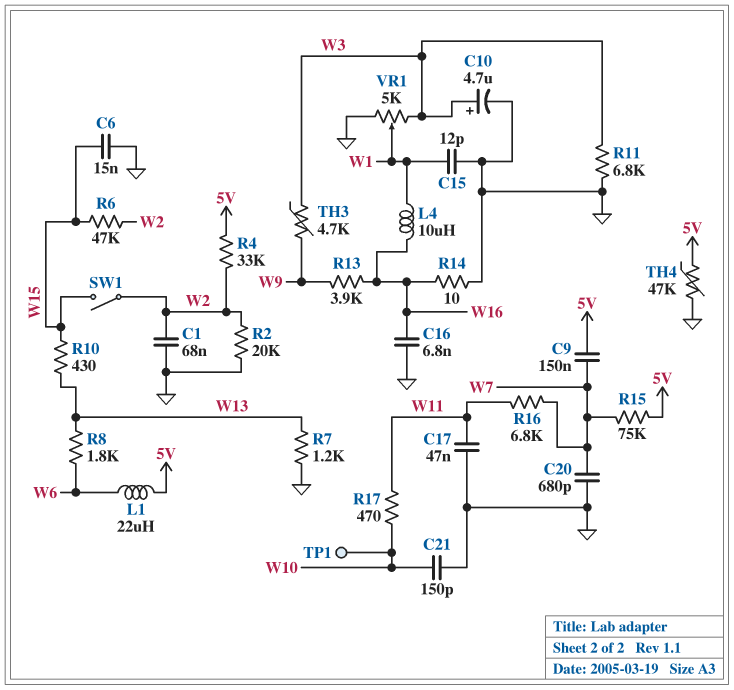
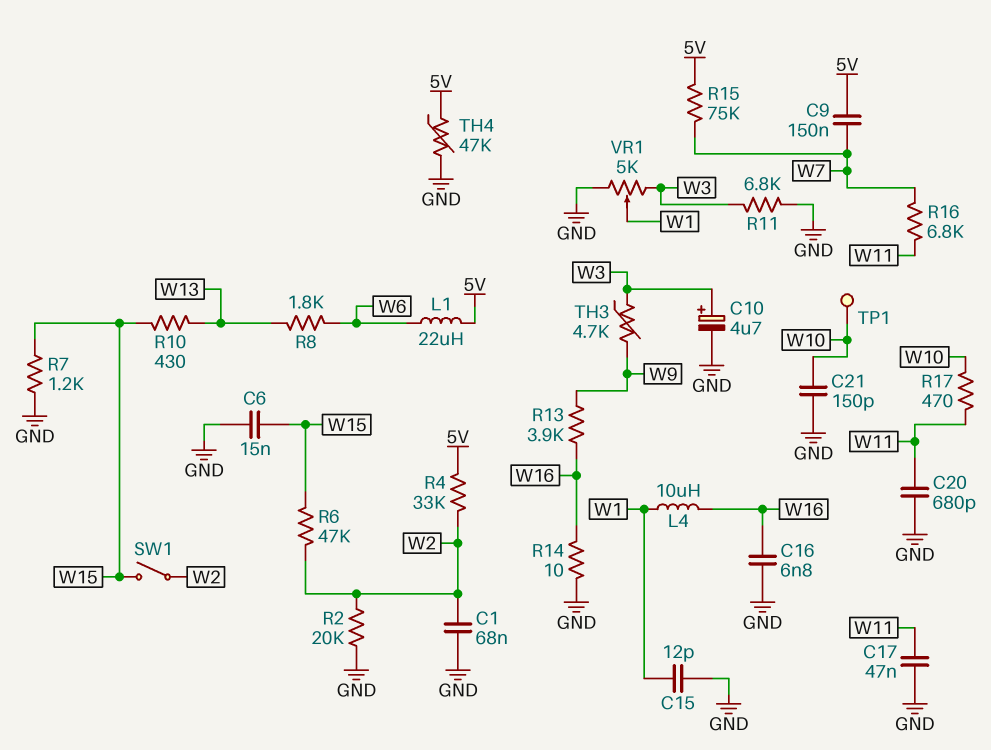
C20: 680pF (GND, W7) -> 680pF (GND, W11)
R7: 1.2k (GND, W13) -> 1.2k (GND, W15)

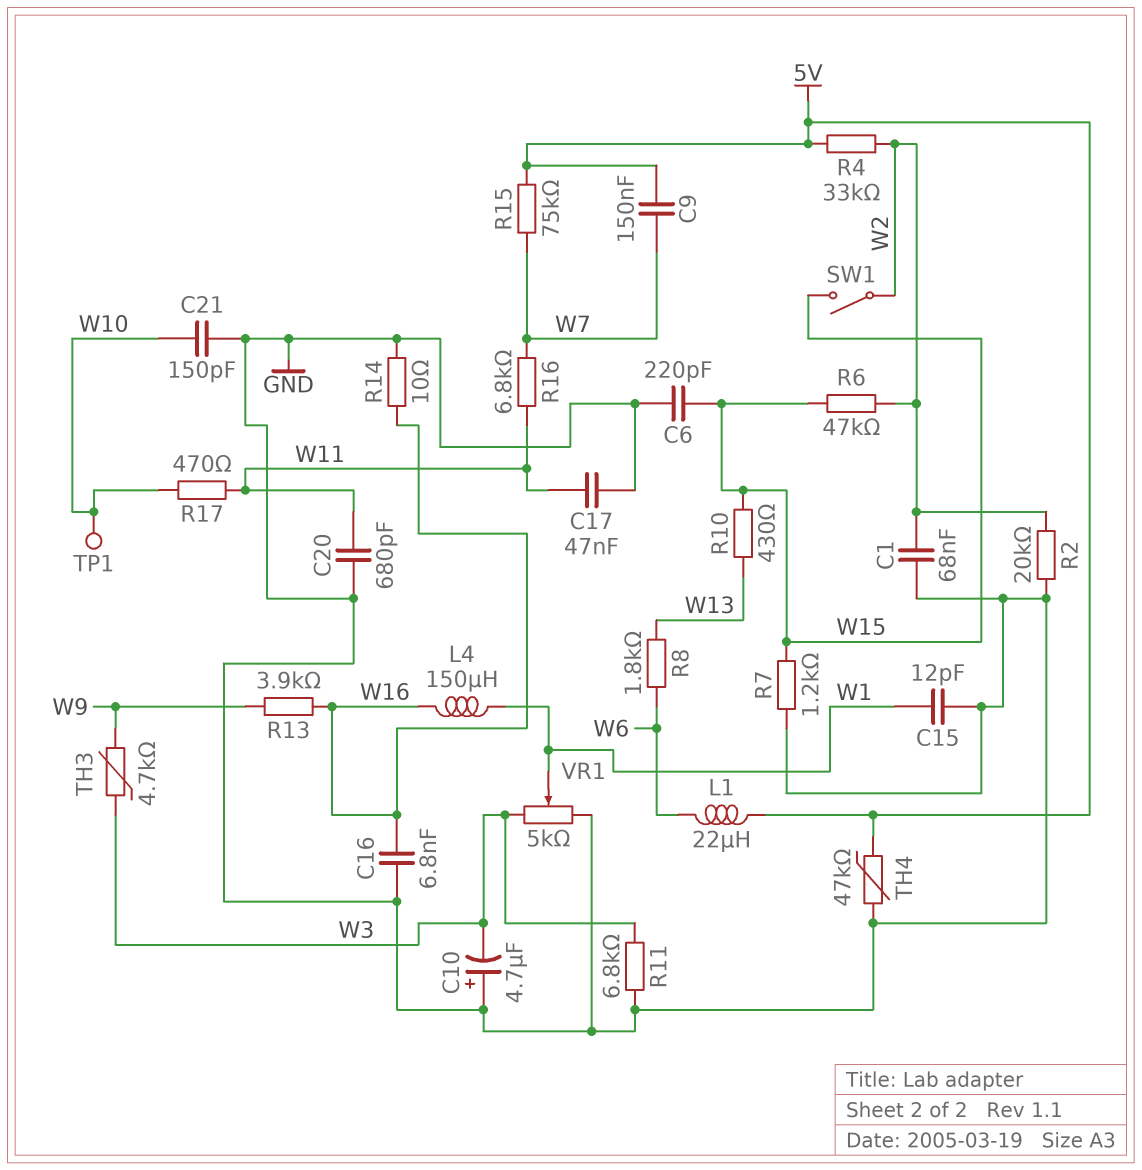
C6: 15nF (GND, W15) -> 220pF (GND, W15)
C10: 4.7uF (plus W3, minus GND) -> 4.7uF (plus GND, minus W3)
L4: 10uH (W1, W16) -> 150uH (W1, W16)

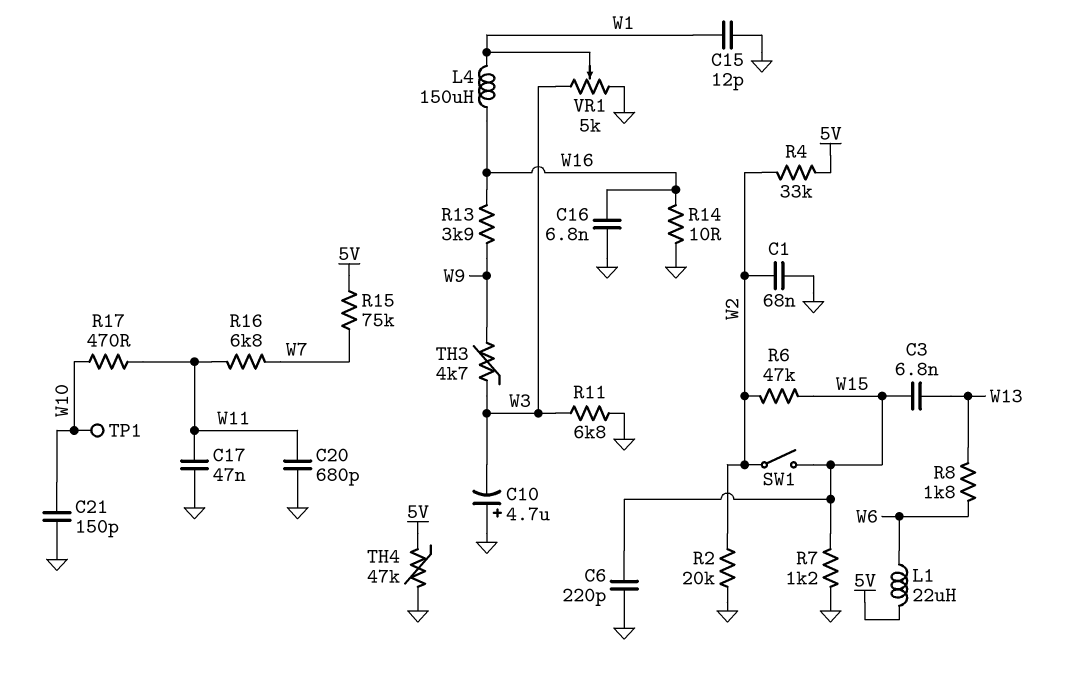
C3: none -> 6.8nF (W13, W15)
C9: 150nF (5V, W7) -> none
R10: 430 (W13, W15) -> none

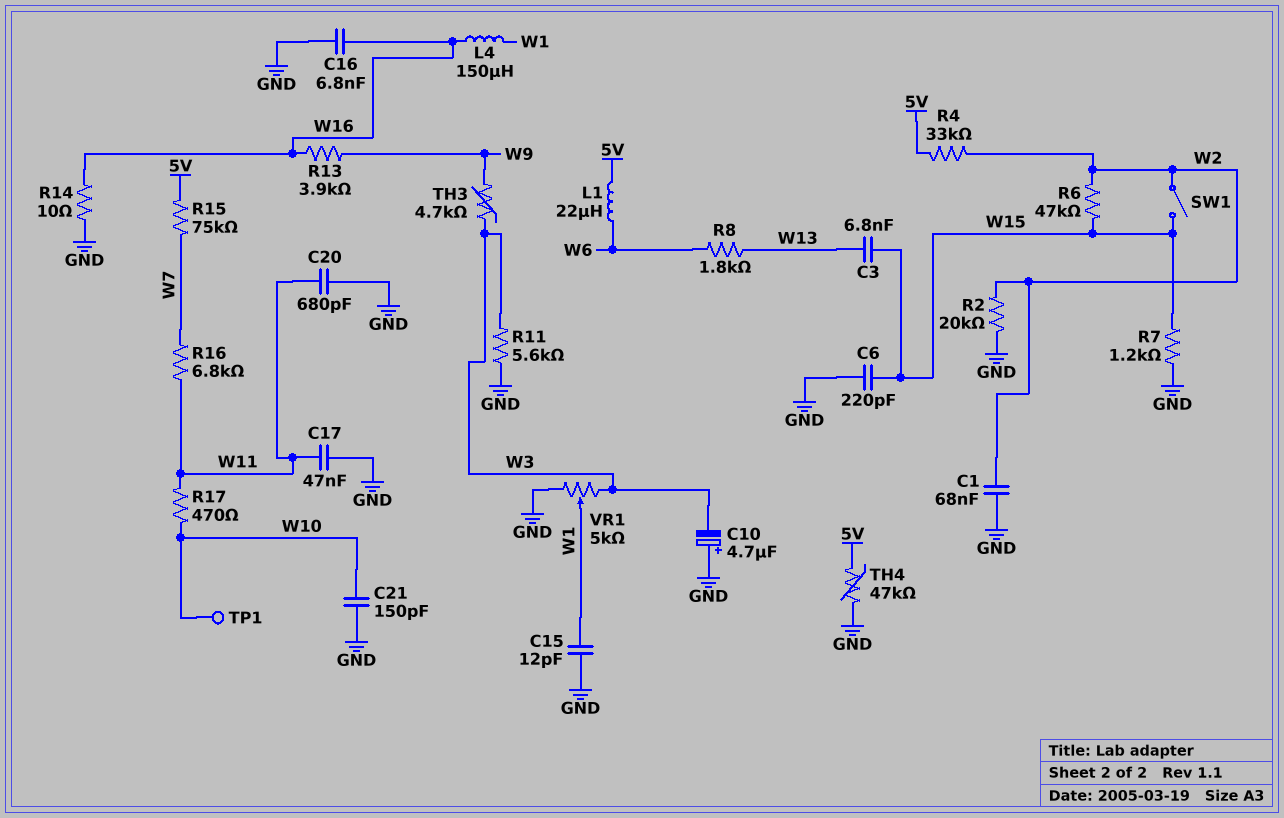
R11: 6.8k (GND, W3) -> 5.6k (GND, W3)

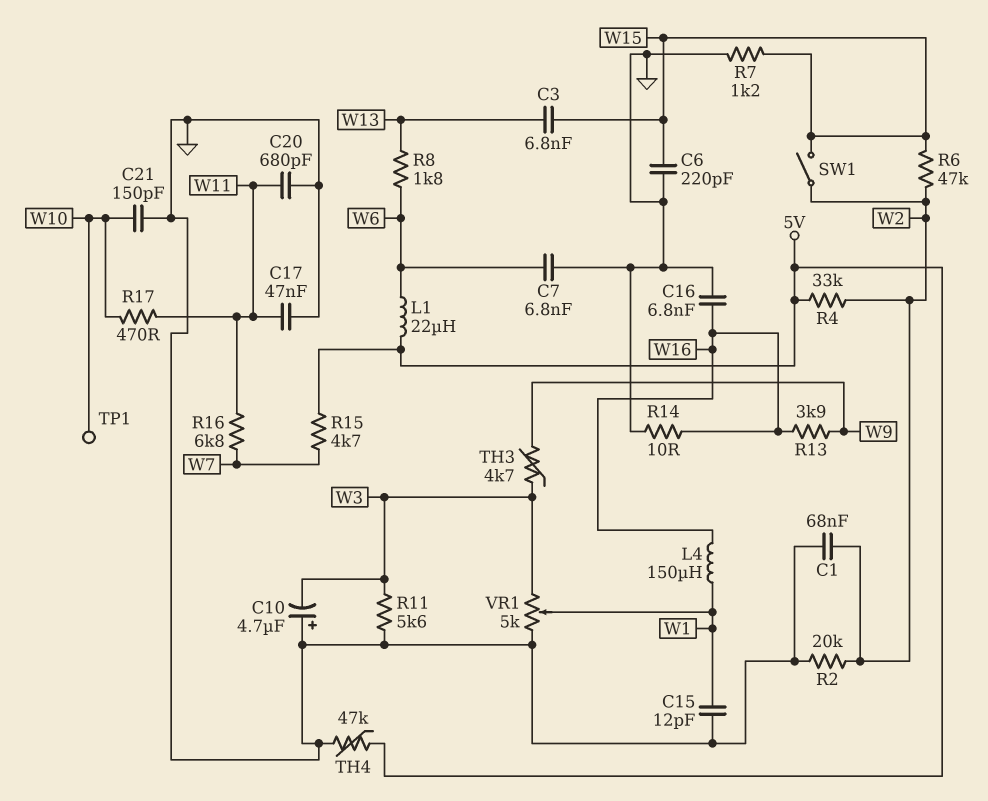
C7: none -> 6.8nF (GND, W6)
R15: 75k (5V, W7) -> 4.7k (5V, W7)

